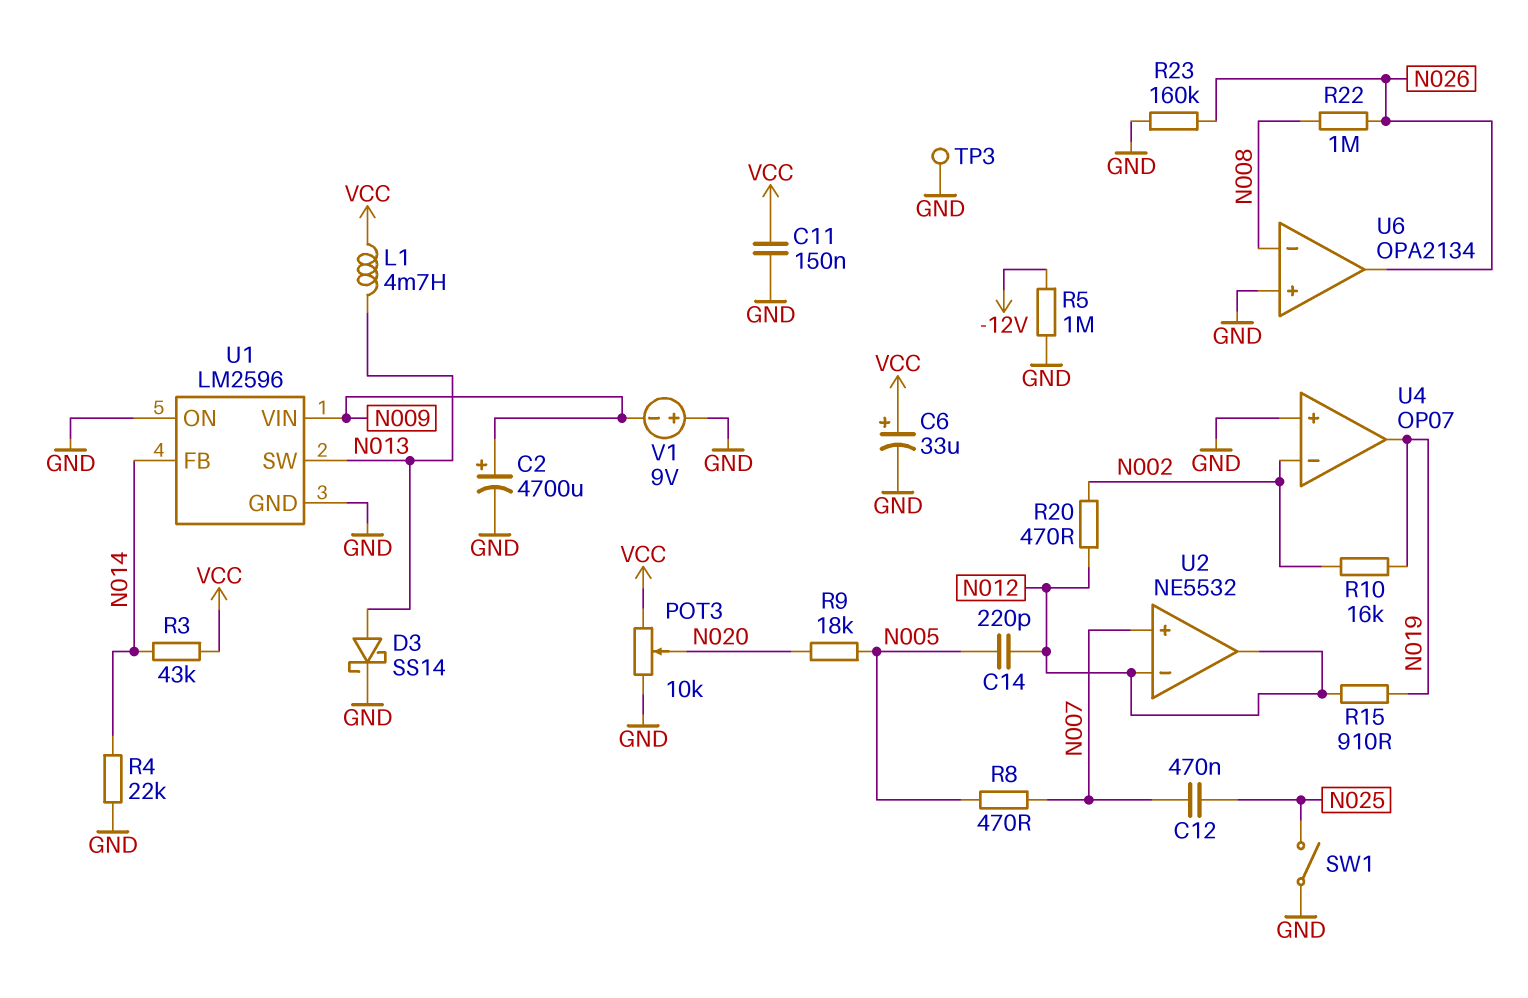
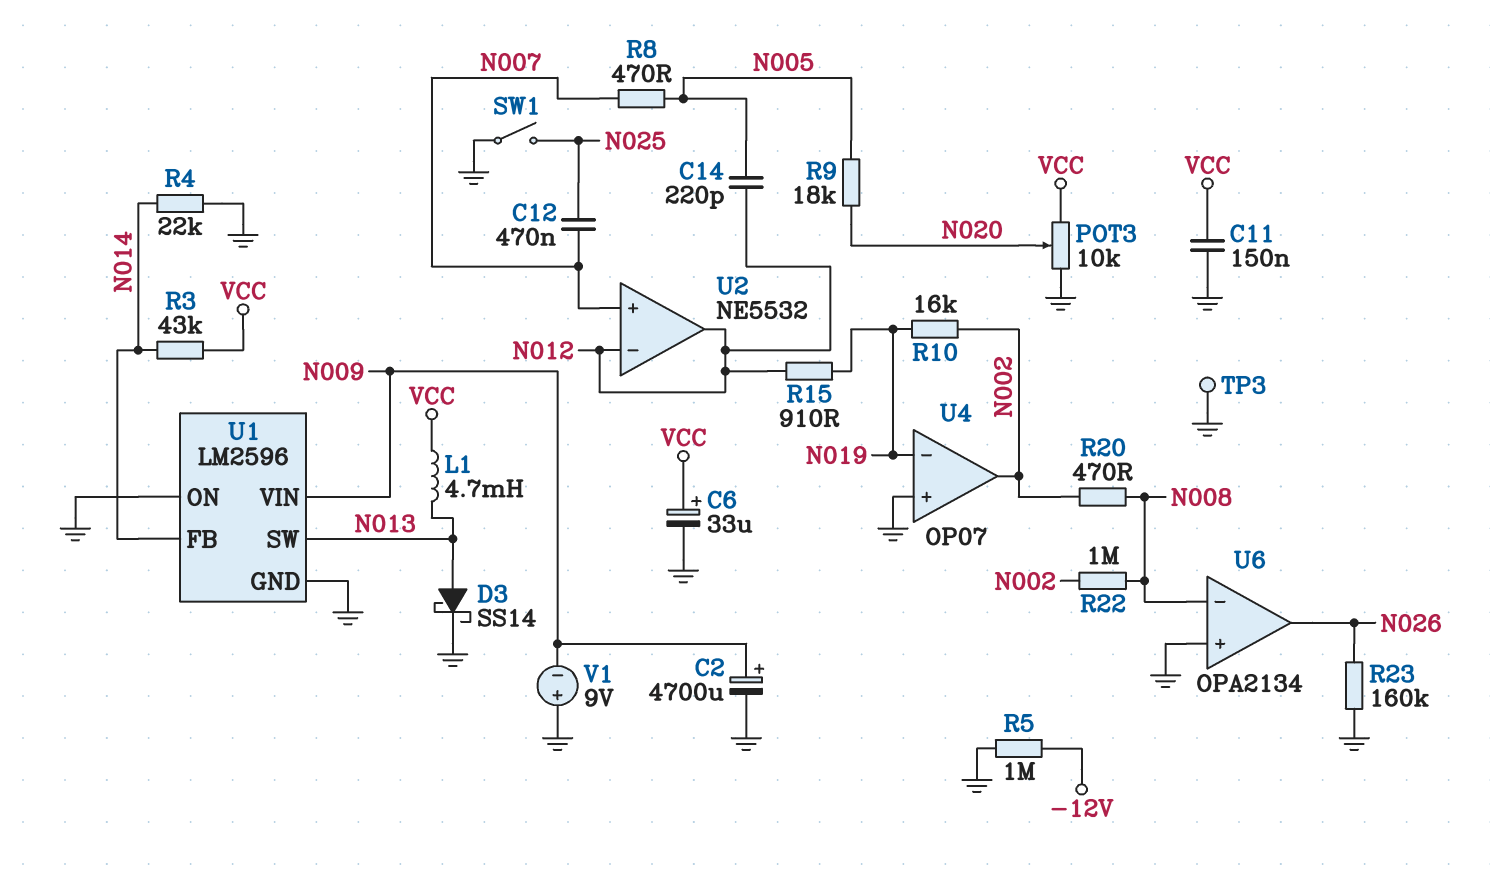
R20: 470 (N002, N012) -> 470 (N002, N008)
R22: 1M (N008, N026) -> 1M (N002, N008)
U4 pin in-: N002 -> N019
U4 pin out: N019 -> N002

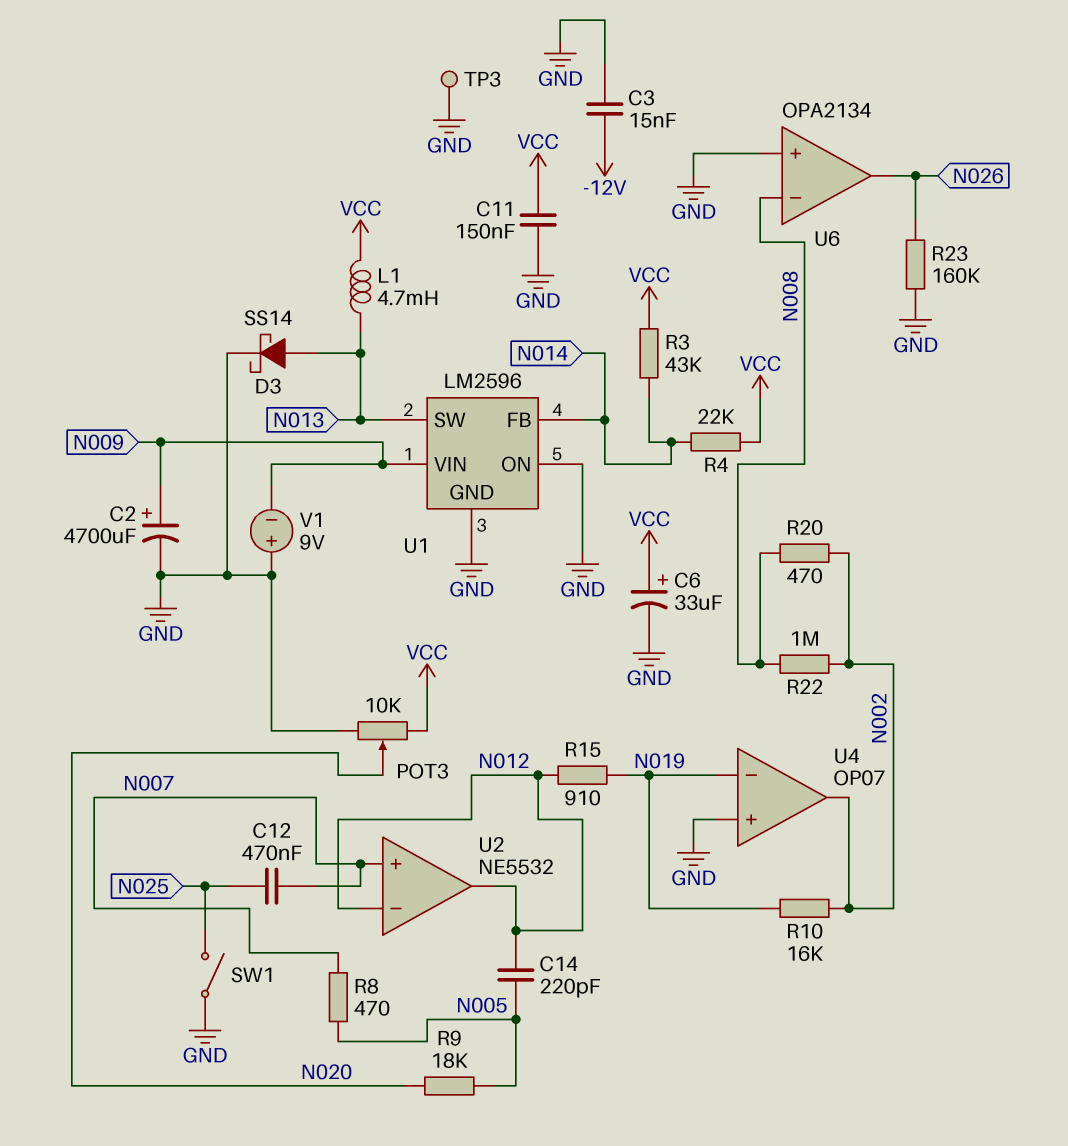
C3: none -> 15nF (-12V, GND)
R4: 22k (GND, N014) -> 22k (N014, VCC)
R5: 1M (-12V, GND) -> none

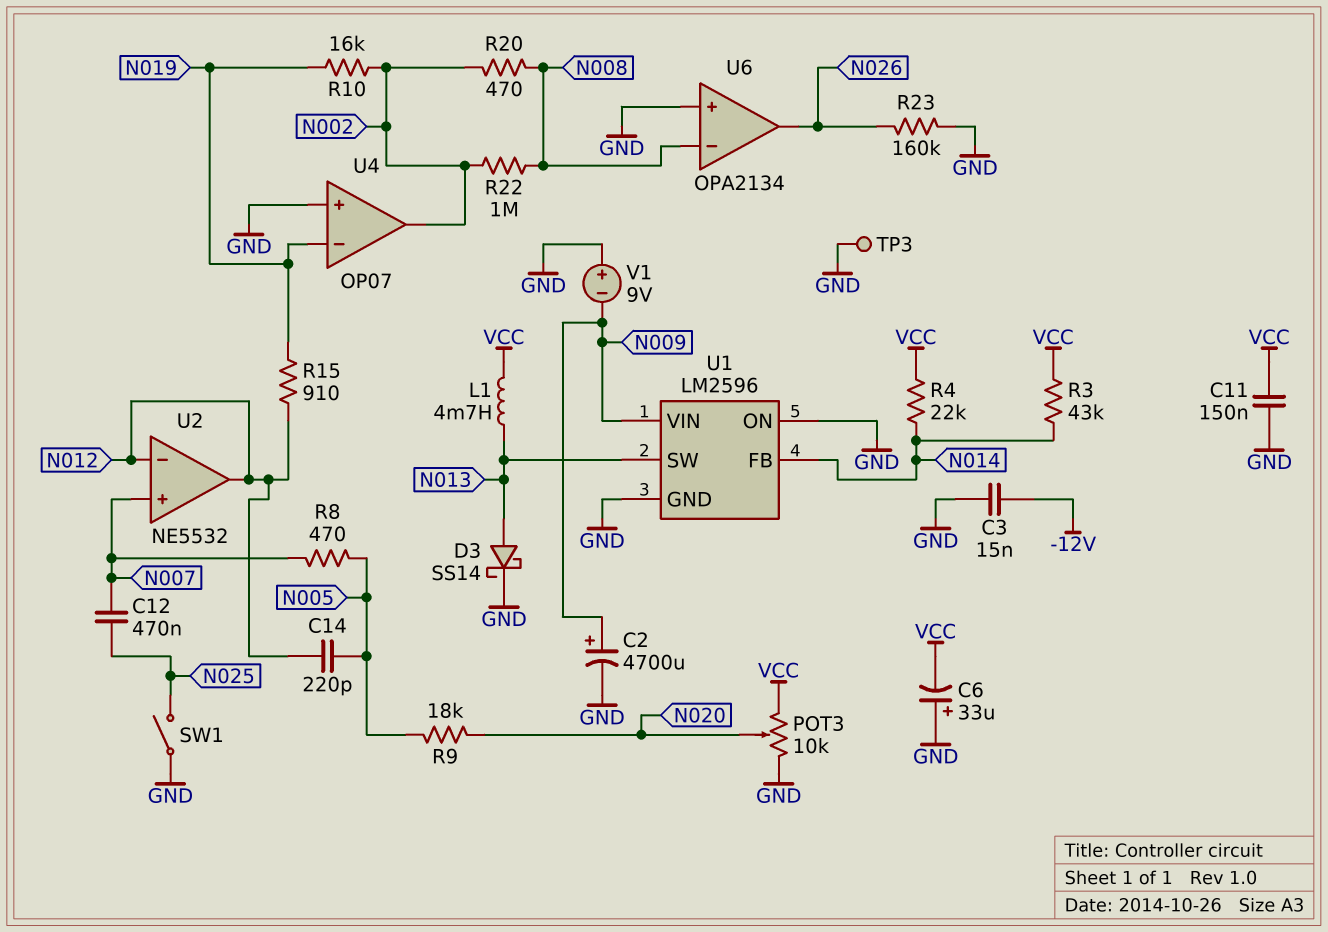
C6: 33uF (plus VCC, minus GND) -> 33uF (plus GND, minus VCC)

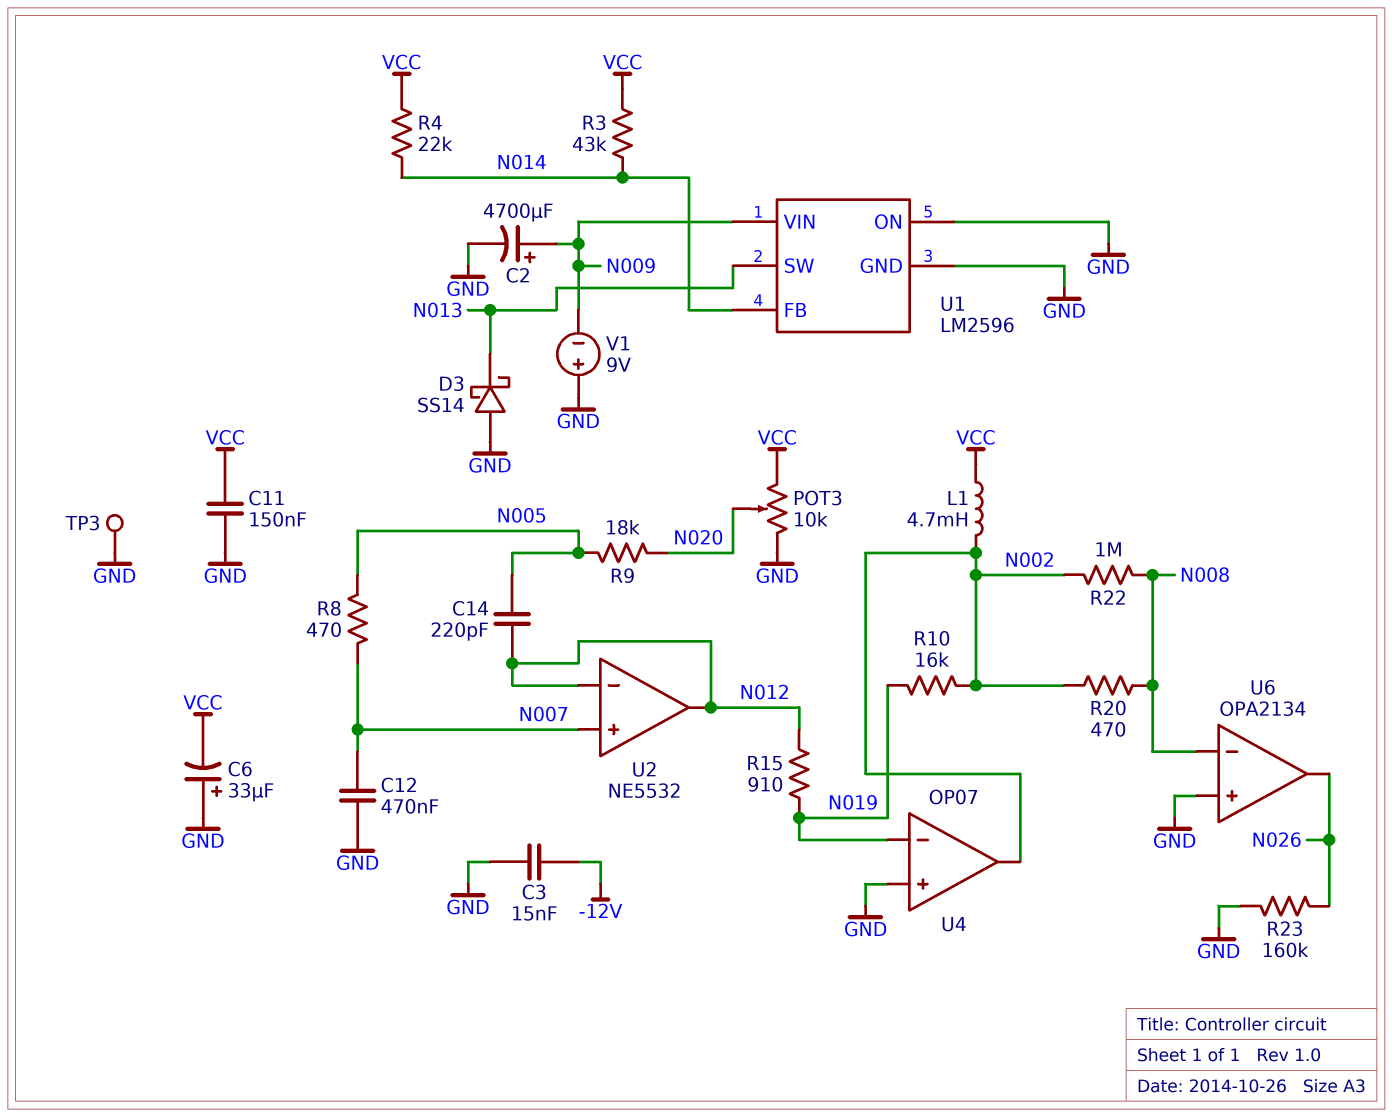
C12: 470nF (N007, N025) -> 470nF (GND, N007)
D3: schottky SS14 (A N013, K GND) -> schottky SS14 (A GND, K N013)
L1: 4.7mH (N013, VCC) -> 4.7mH (N002, VCC)
SW1: switch (GND, N025) -> none

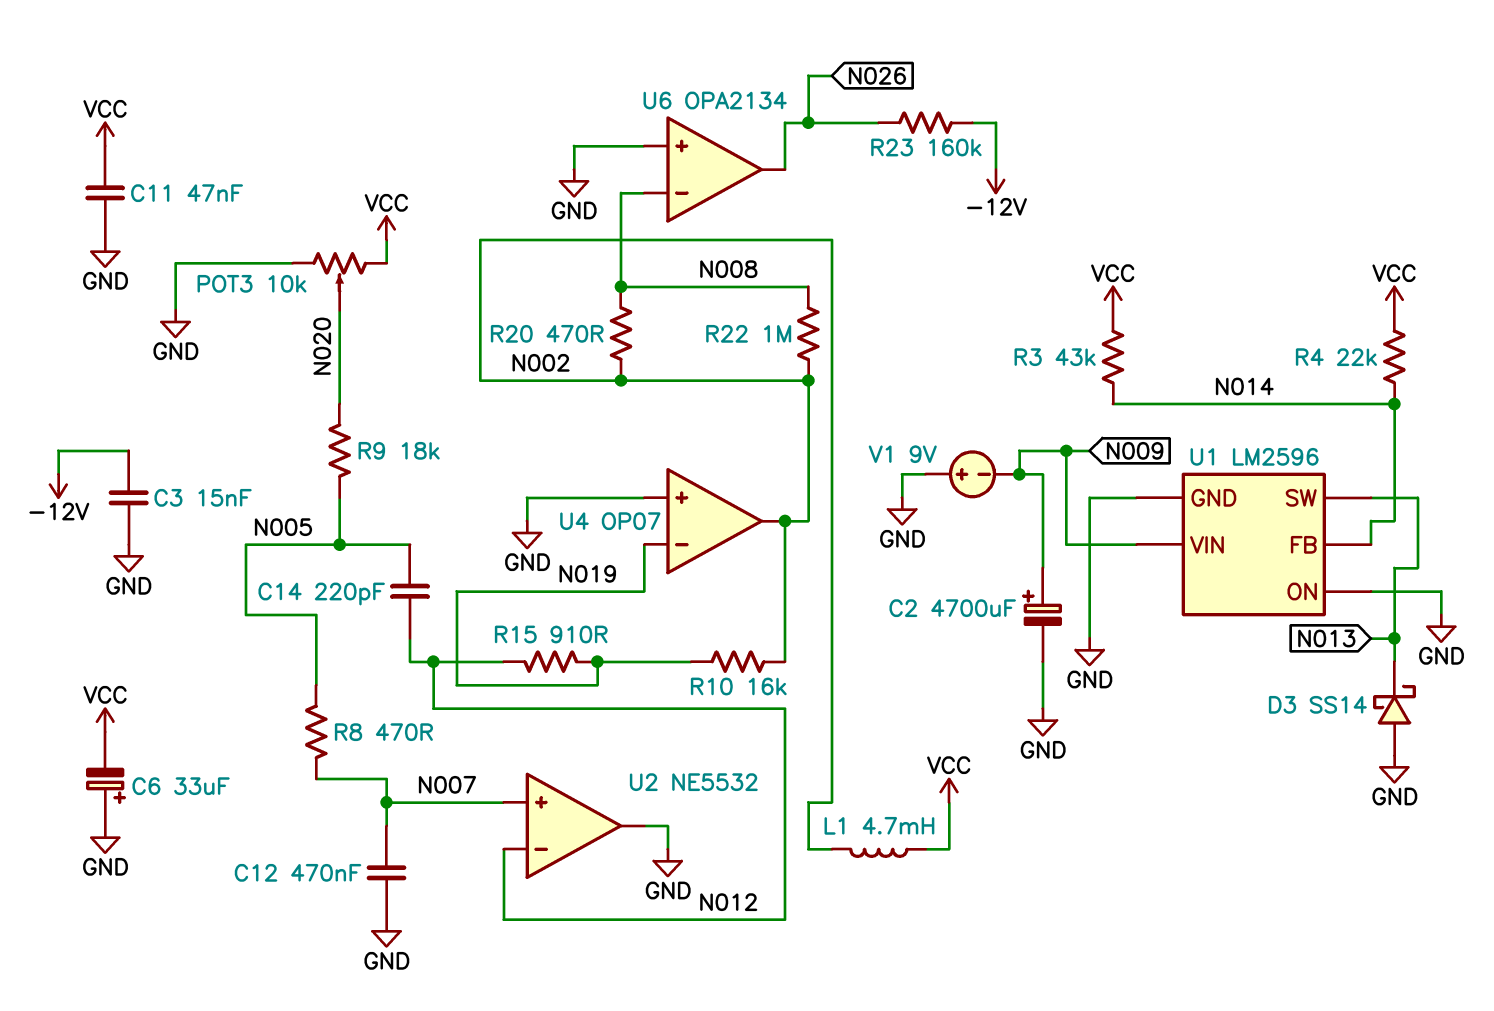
C11: 150nF (GND, VCC) -> 47nF (GND, VCC)
R23: 160k (GND, N026) -> 160k (-12V, N026)
TP3: test point (GND) -> none
U2 pin out: N012 -> GND

